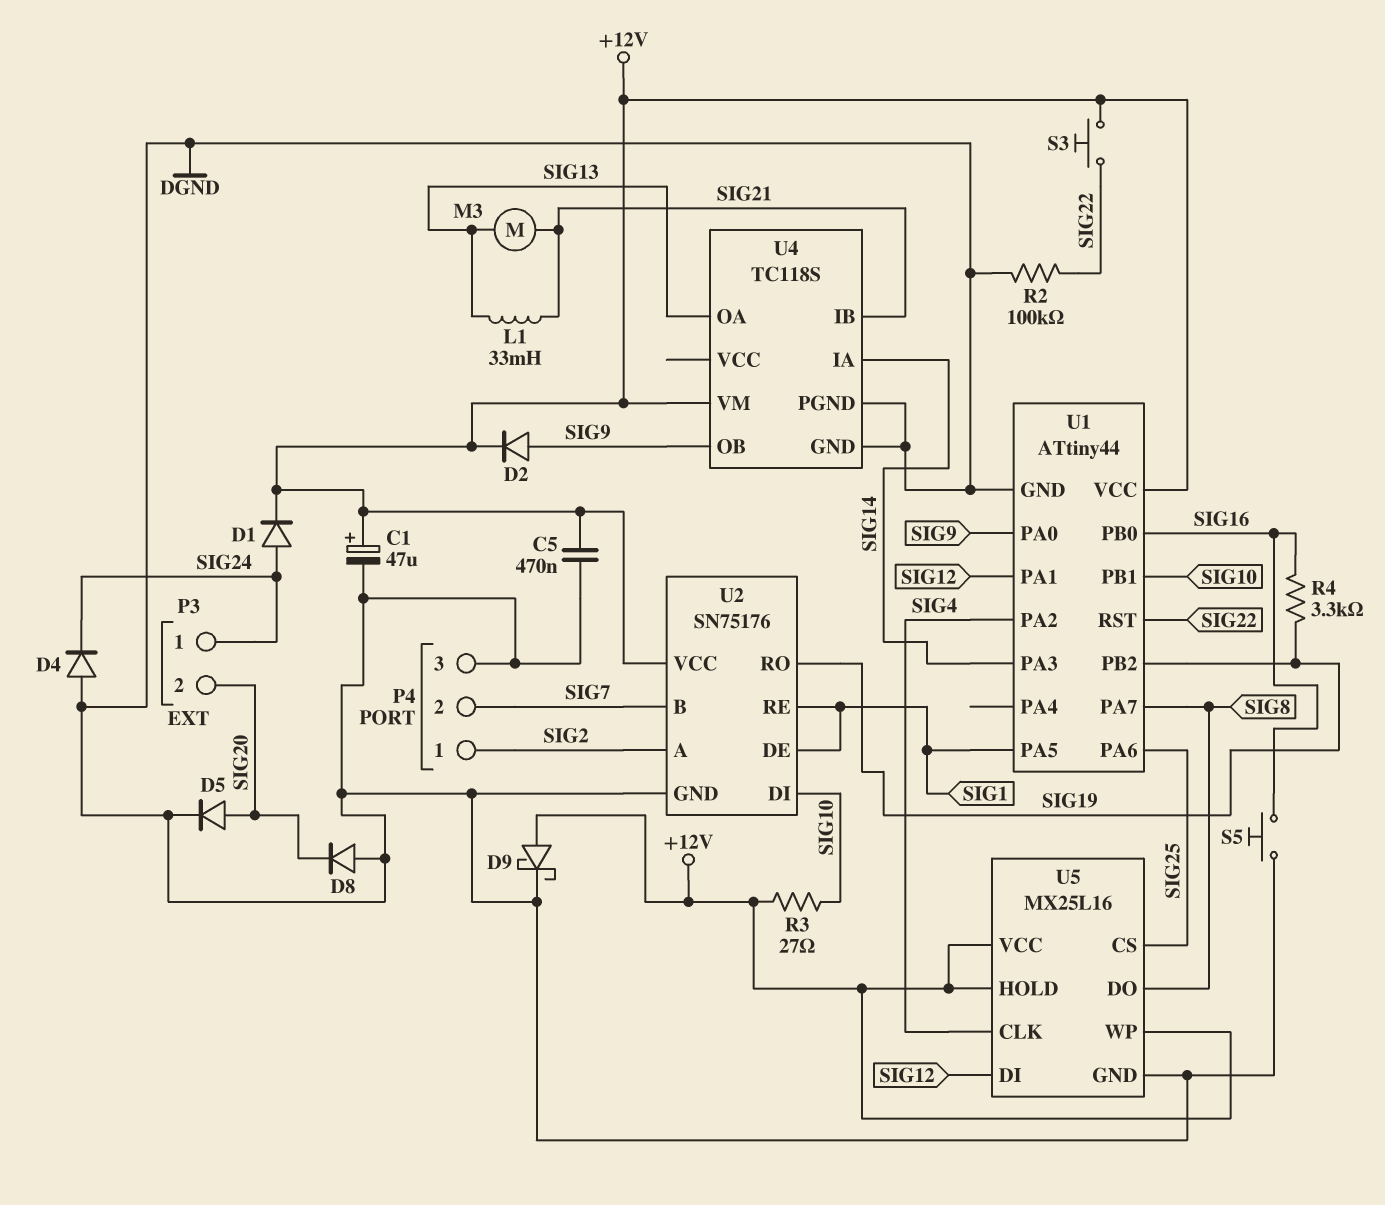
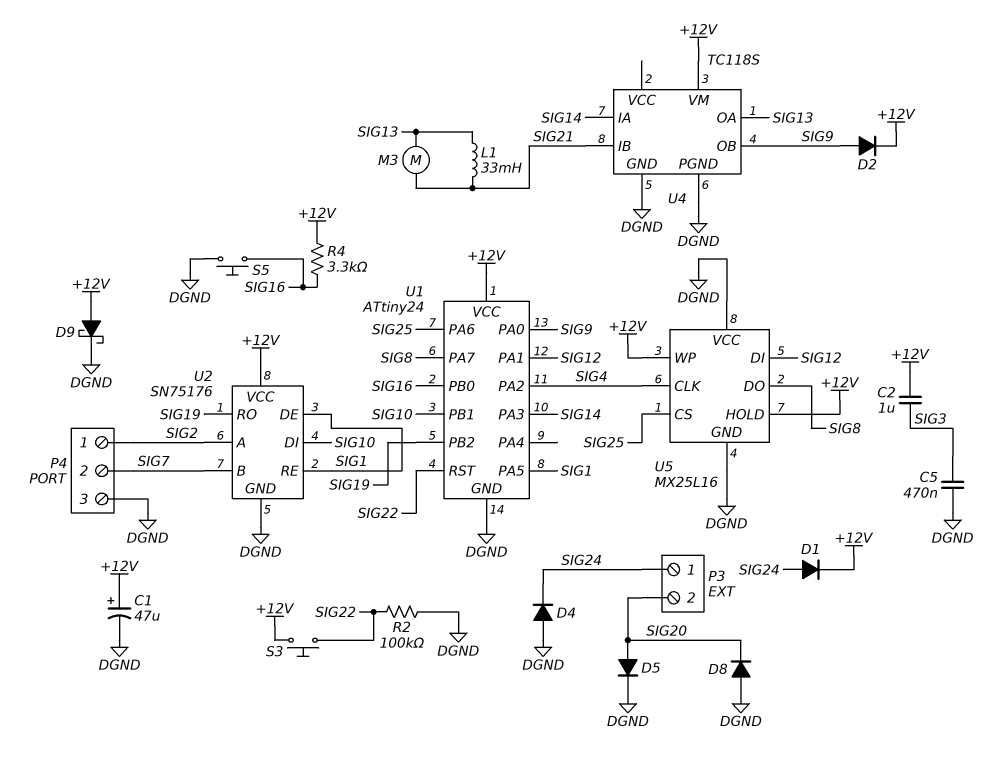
C2: none -> 1uF (+12V, SIG3)
C5: 470nF (+12V, DGND) -> 470nF (DGND, SIG3)
R3: 27 (+12V, SIG10) -> none
R4: 3.3k (SIG16, SIG19) -> 3.3k (+12V, SIG16)
U1: ATtiny44 -> ATtiny24
U5 pin VCC: +12V -> DGND

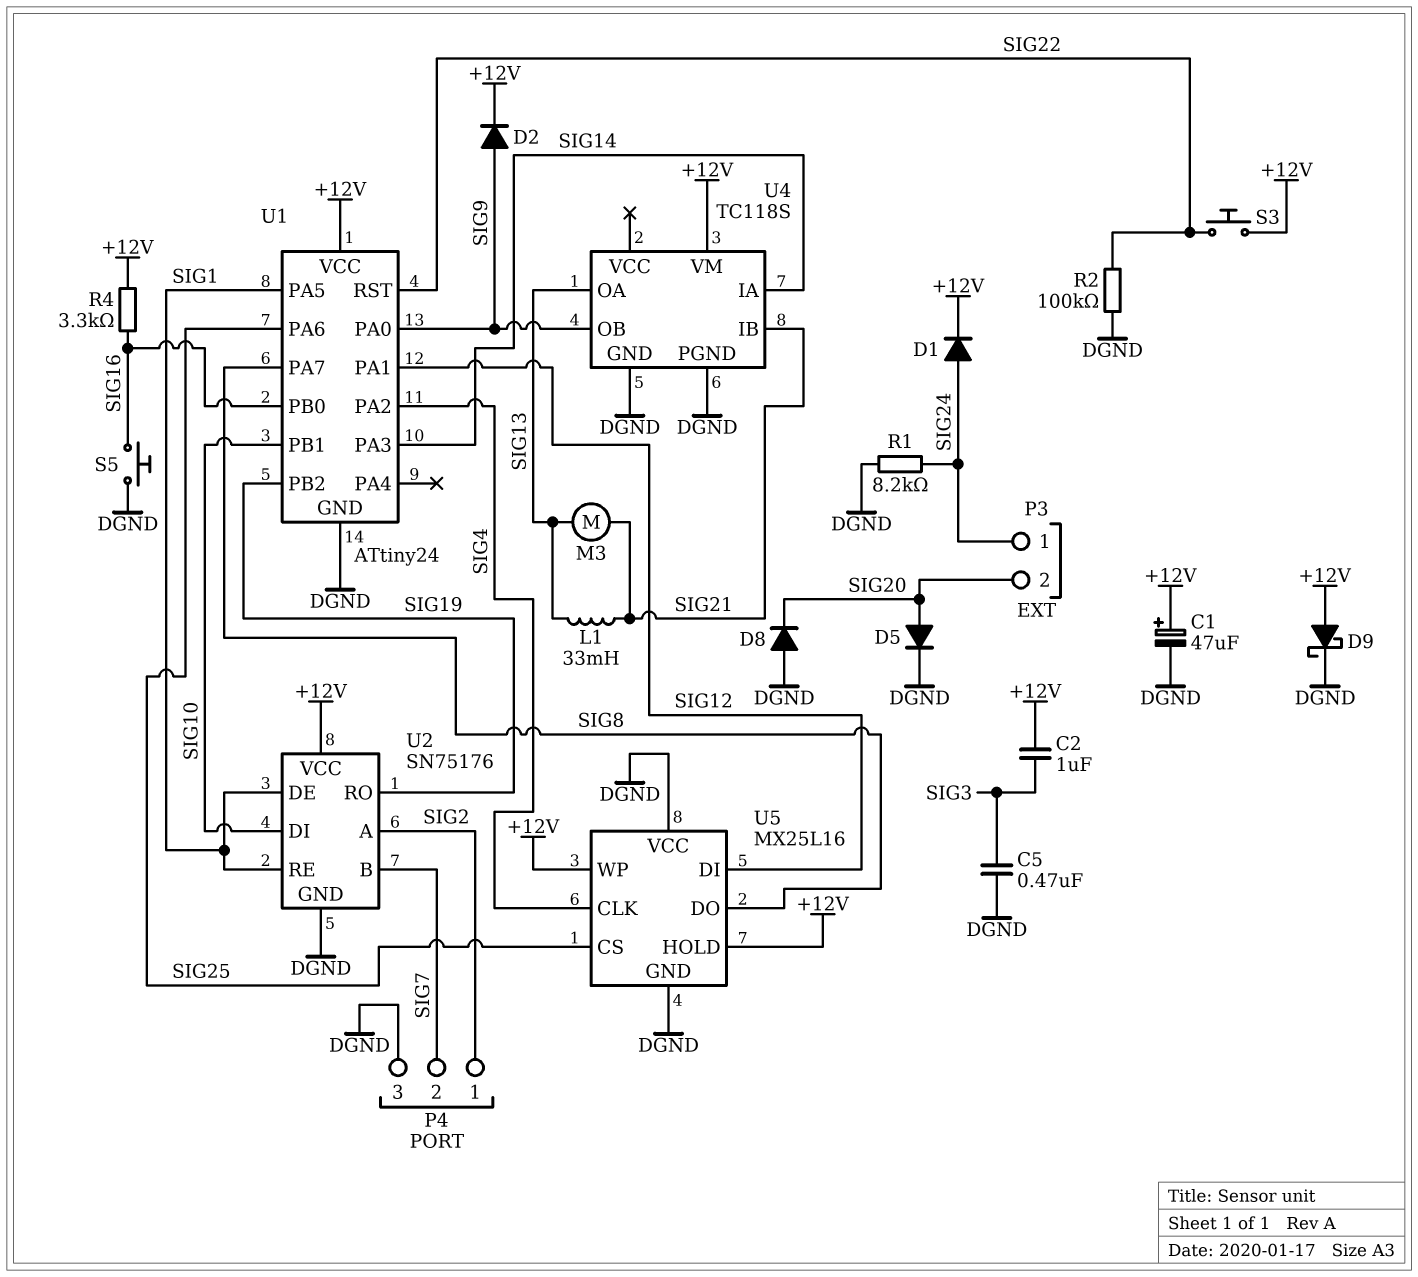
D4: diode (A DGND, K SIG24) -> none
R1: none -> 8.2k (DGND, SIG24)

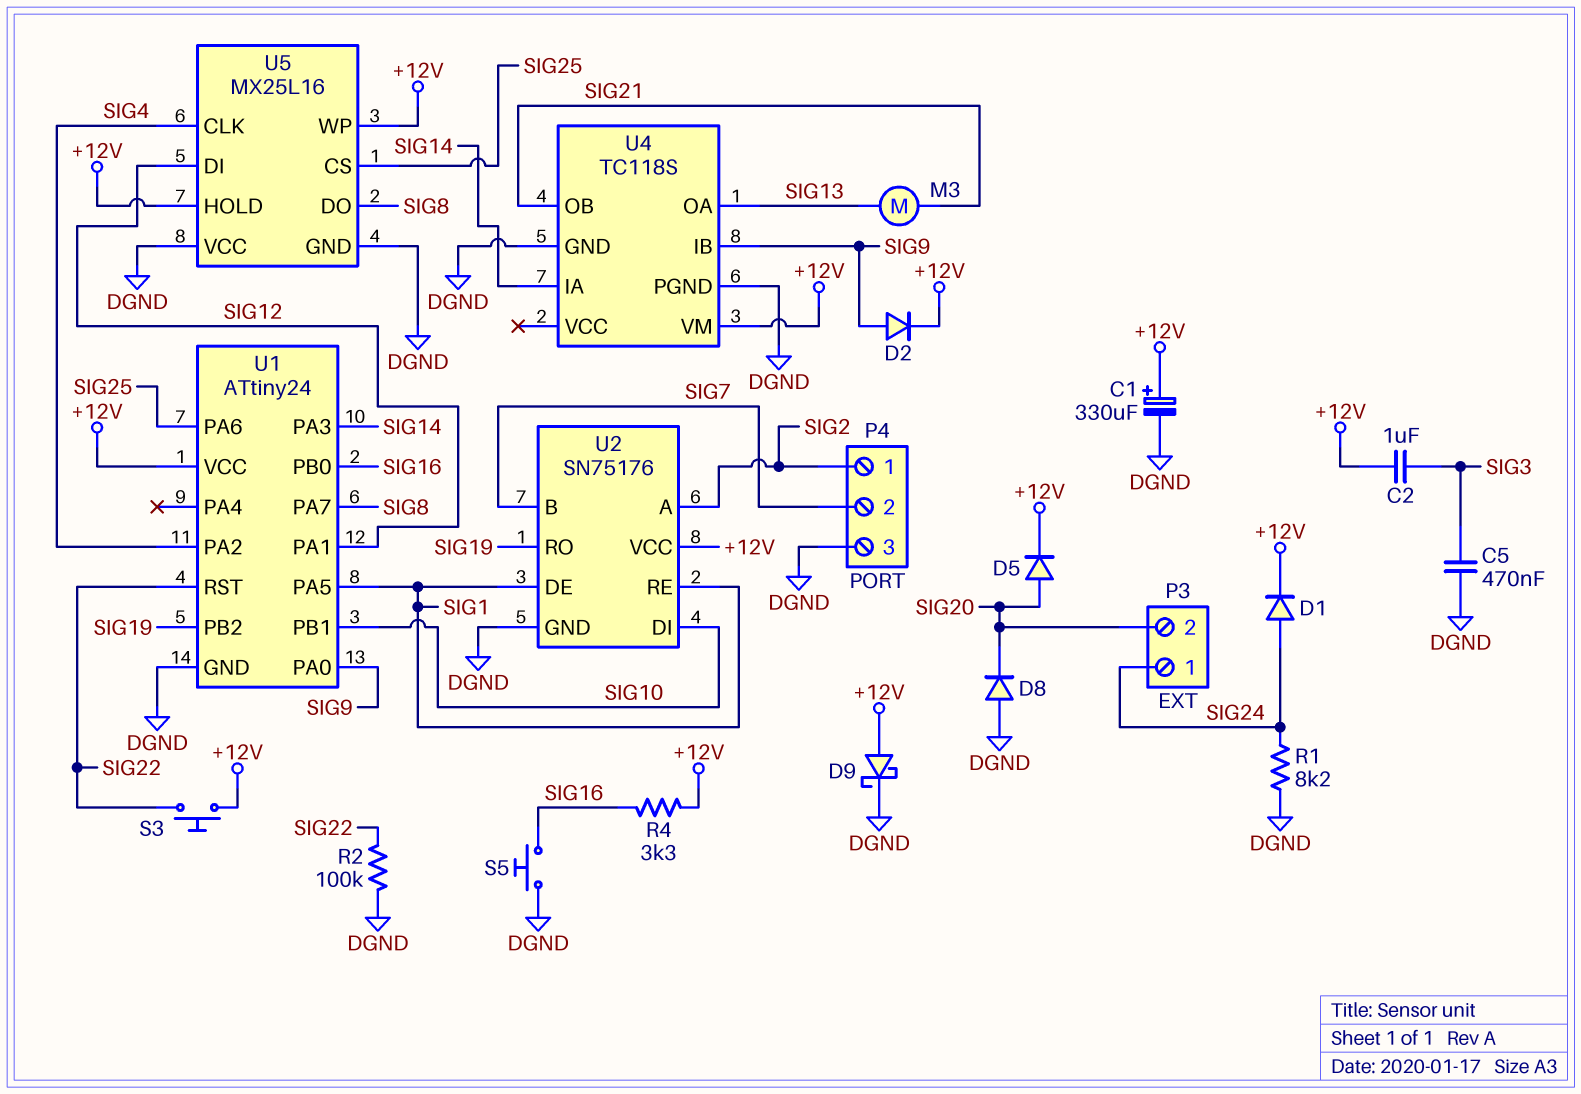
C1: 47uF (plus +12V, minus DGND) -> 330uF (plus +12V, minus DGND)
D5: diode (A SIG20, K DGND) -> diode (A SIG20, K +12V)
L1: 33mH (SIG13, SIG21) -> none
U4 pin IB: SIG21 -> SIG9
U4 pin OB: SIG9 -> SIG21

